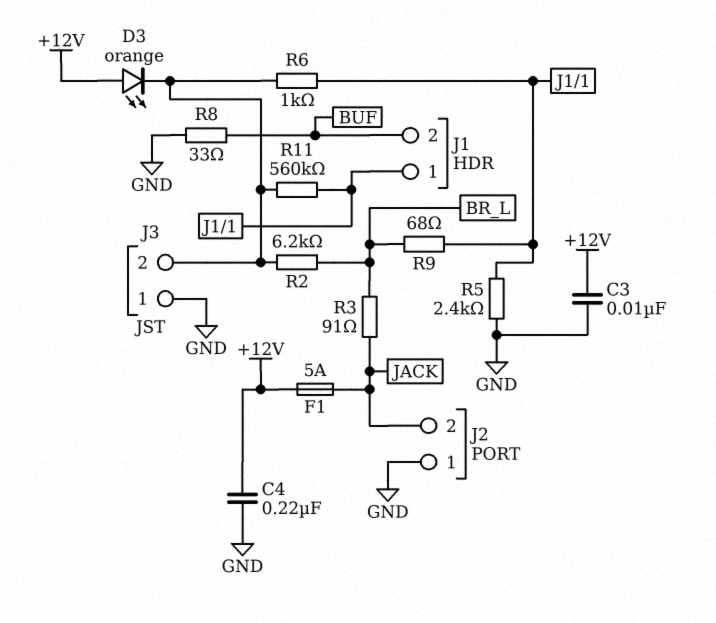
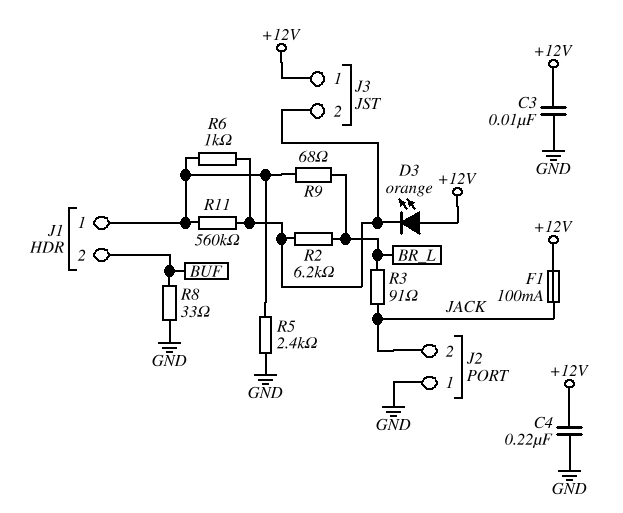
F1: 5A (+12V, JACK) -> 100mA (+12V, JACK)
J3 pin 1: GND -> +12V

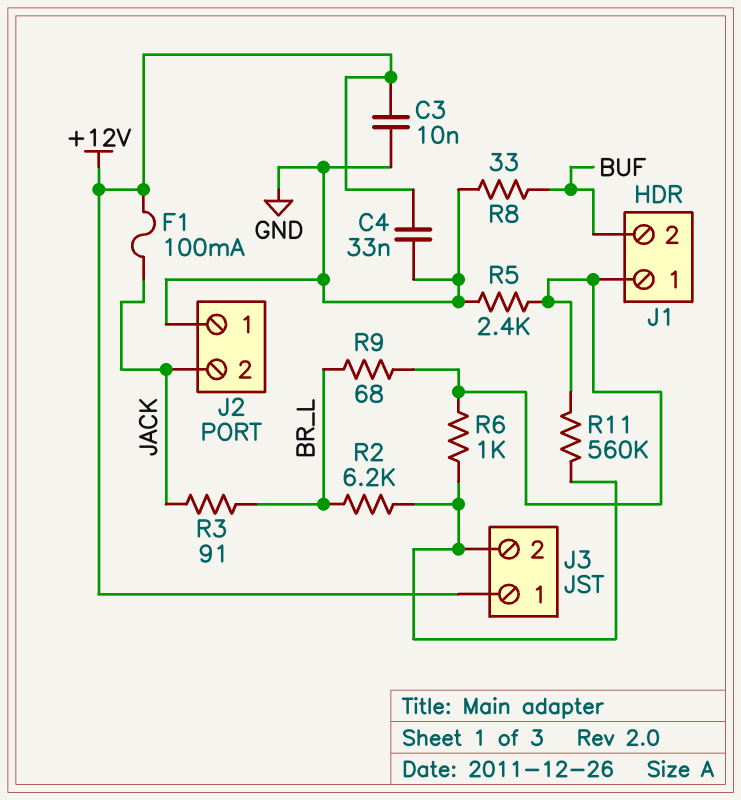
C4: 220nF (+12V, GND) -> 33nF (+12V, GND)
D3: LED orange (A +12V, K J3/2) -> none

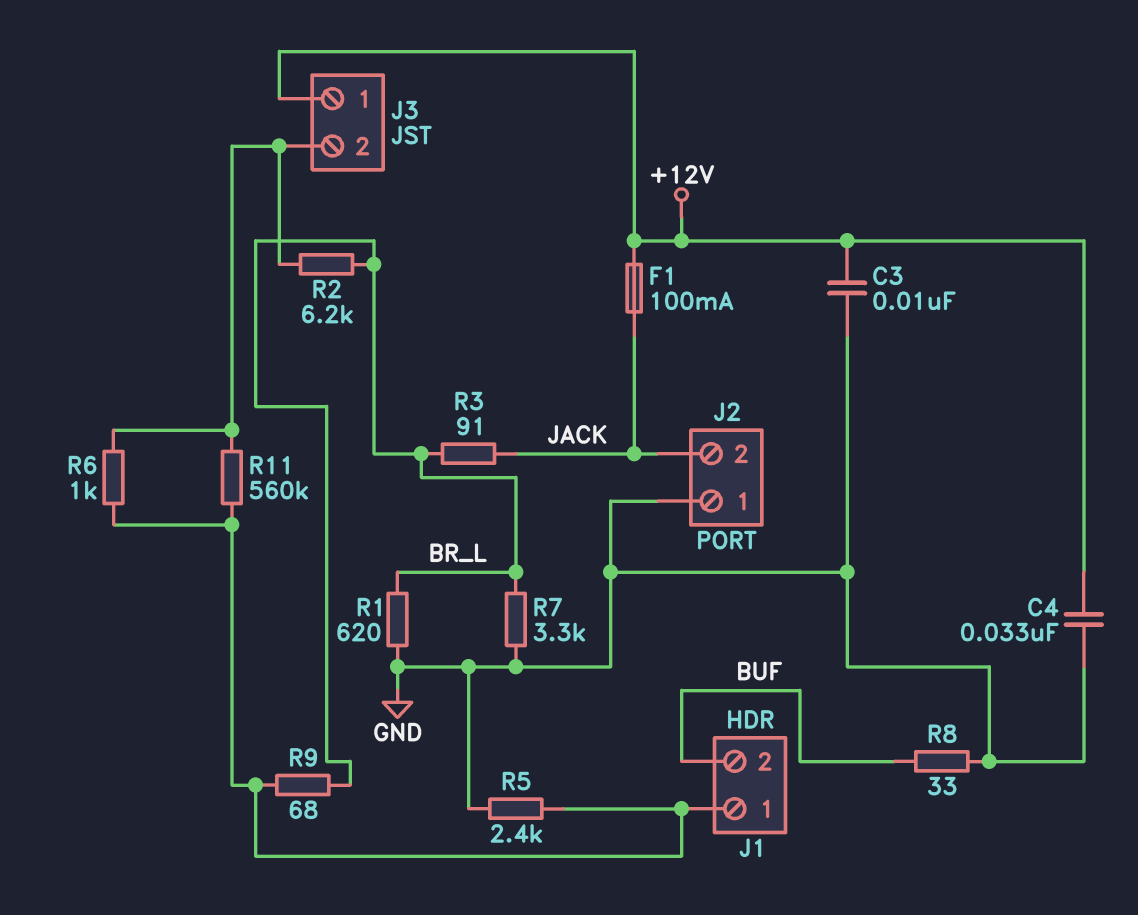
R1: none -> 620 (BR_L, GND)
R7: none -> 3.3k (BR_L, GND)

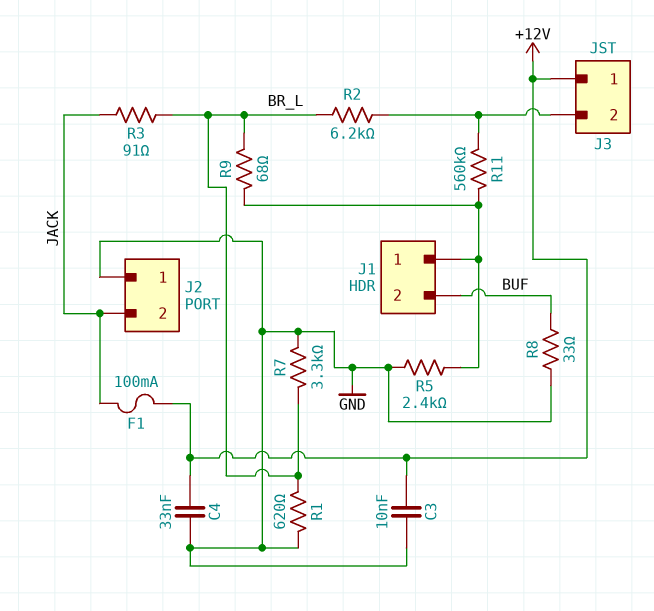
R6: 1k (J1/1, J3/2) -> none

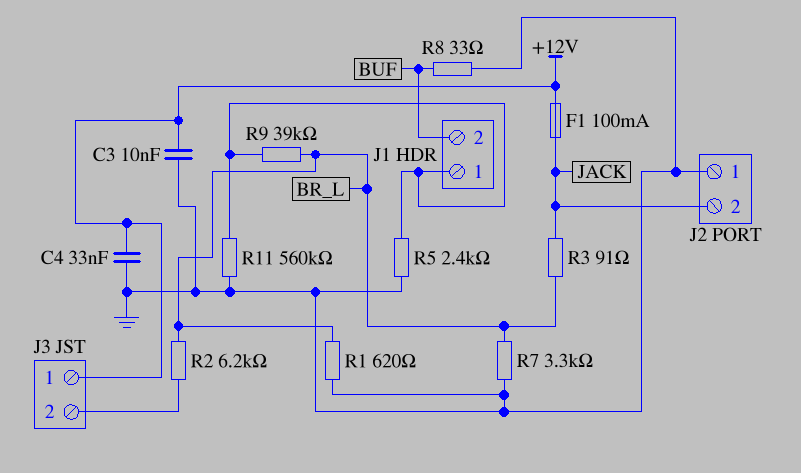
R9: 68 (BR_L, J1/1) -> 39k (BR_L, J1/1)
R11: 560k (J1/1, J3/2) -> 560k (GND, J1/1)

